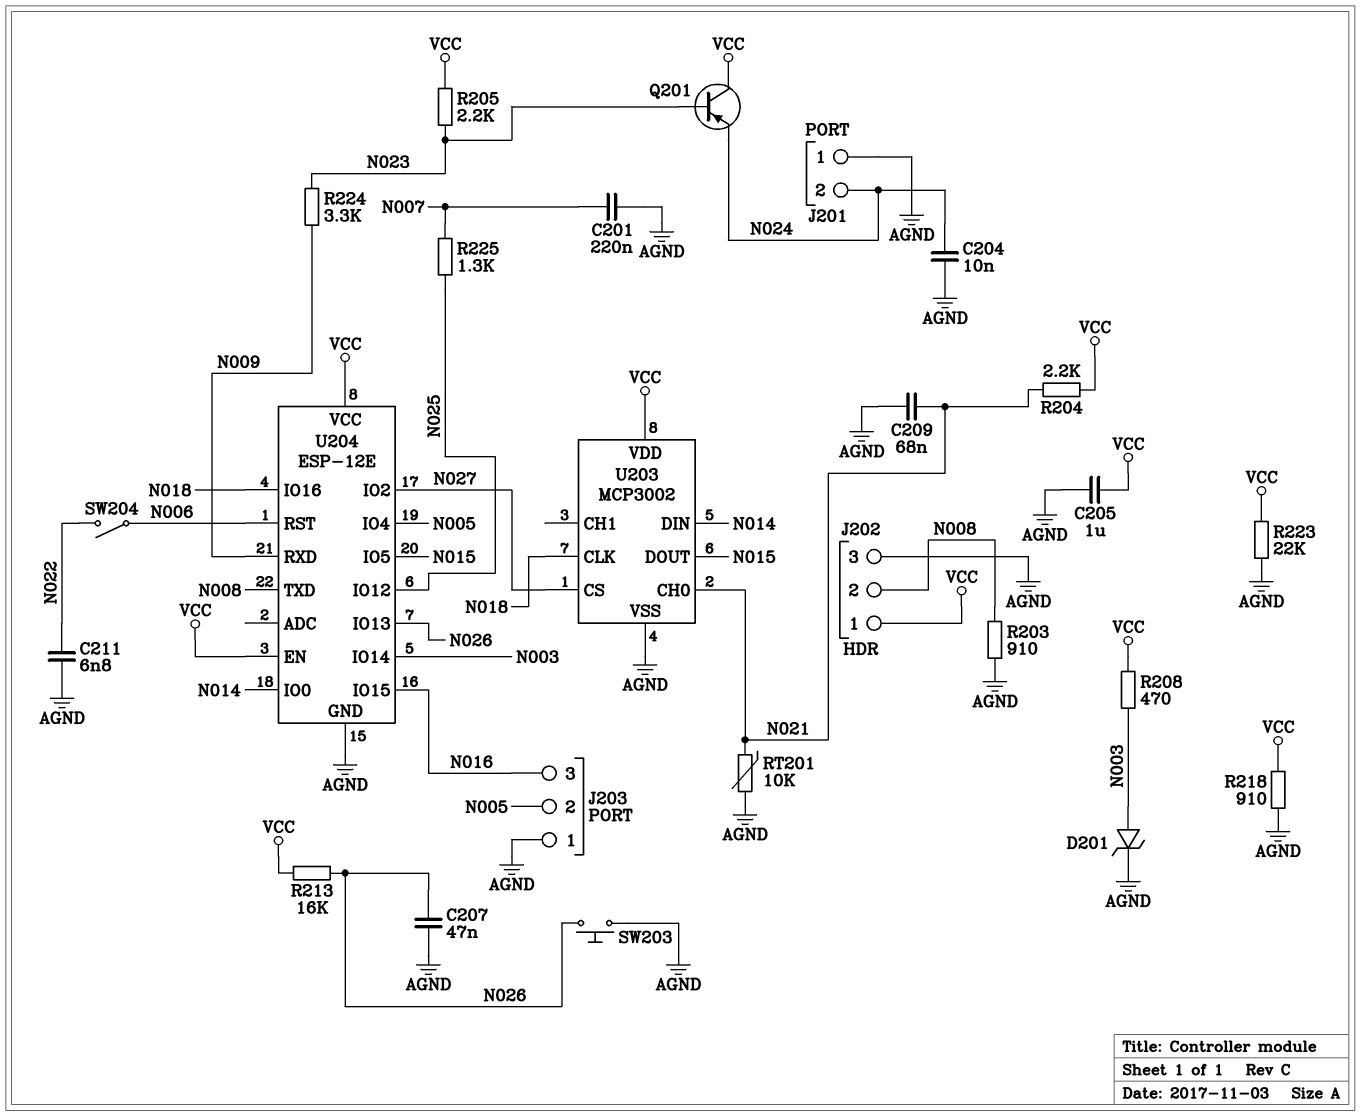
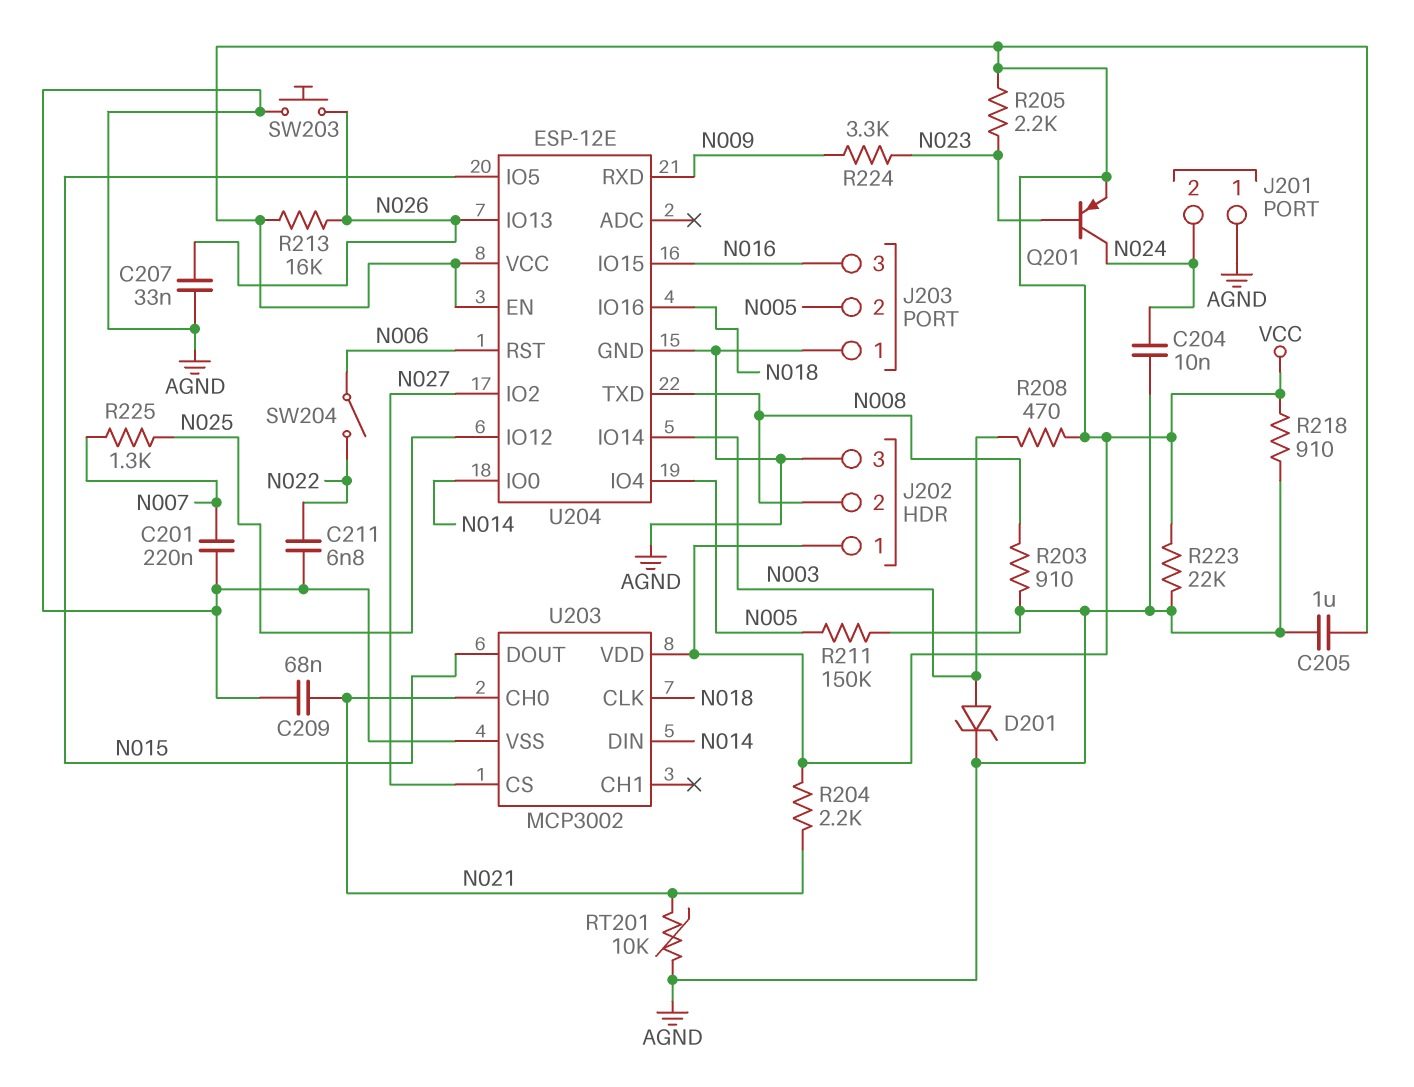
C207: 47nF (AGND, N026) -> 33nF (AGND, N026)
Q201: PNP (B N023, C VCC, E N024) -> PNP (B N023, C N024, E VCC)
R211: none -> 150k (AGND, N005)

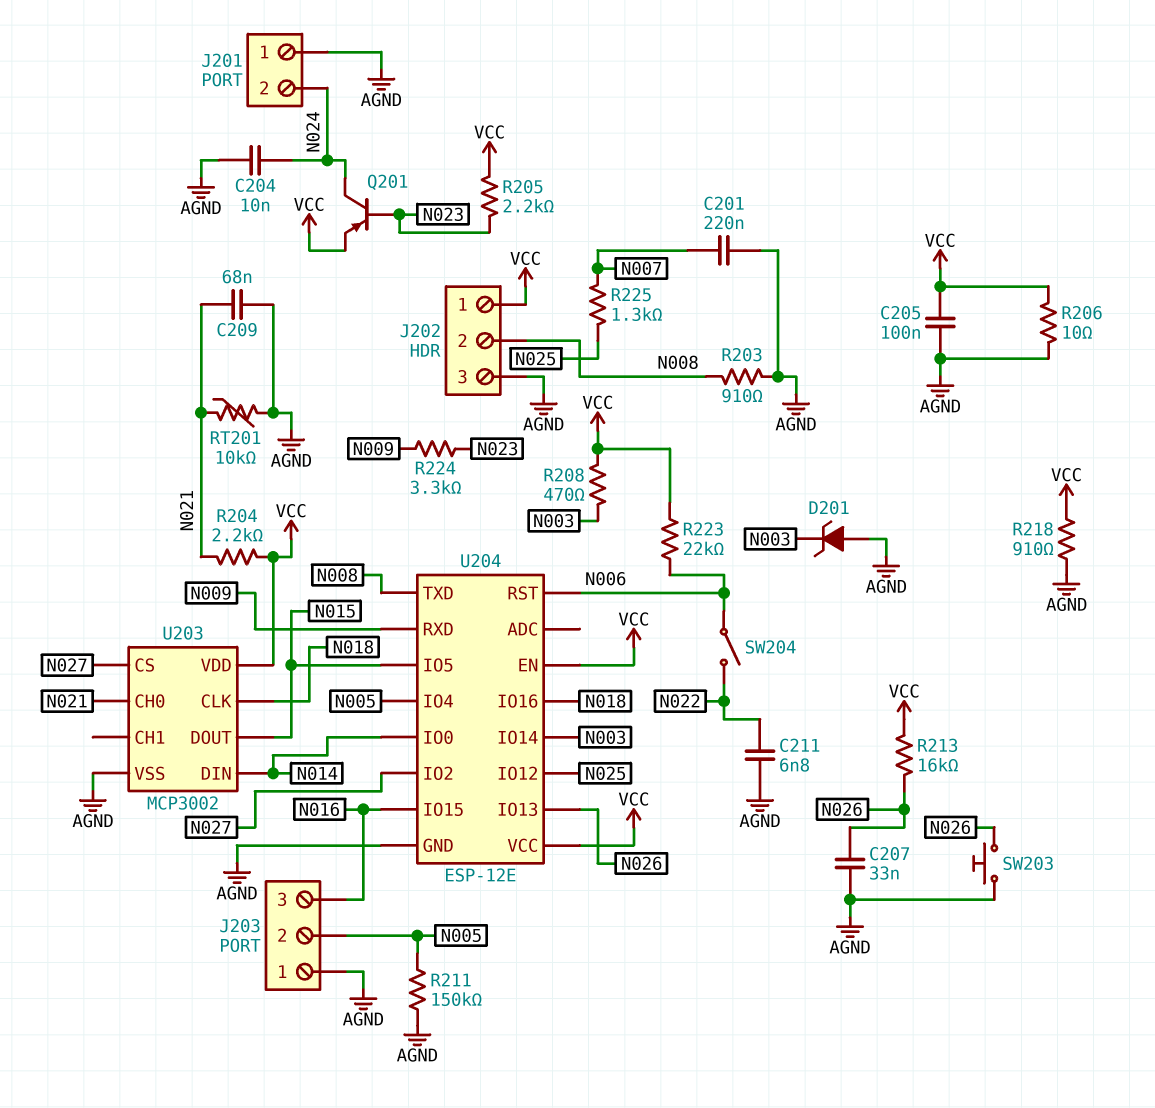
C205: 1uF (AGND, VCC) -> 100nF (AGND, VCC)
D201: zener (A N003, K AGND) -> zener (A AGND, K N003)
R206: none -> 10 (AGND, VCC)
R223: 22k (AGND, VCC) -> 22k (N006, VCC)

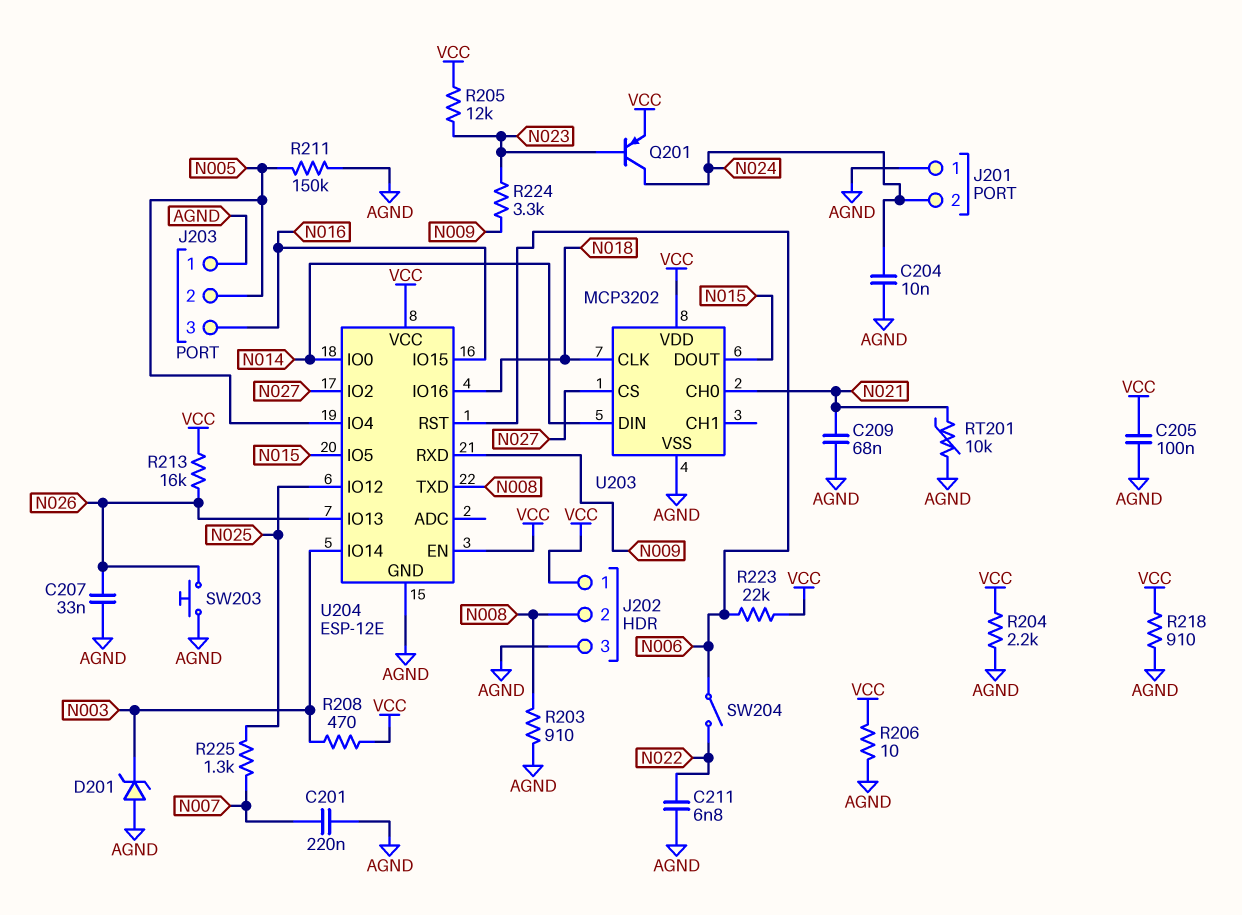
R204: 2.2k (N021, VCC) -> 2.2k (AGND, VCC)
R205: 2.2k (N023, VCC) -> 12k (N023, VCC)
U203: MCP3002 -> MCP3202

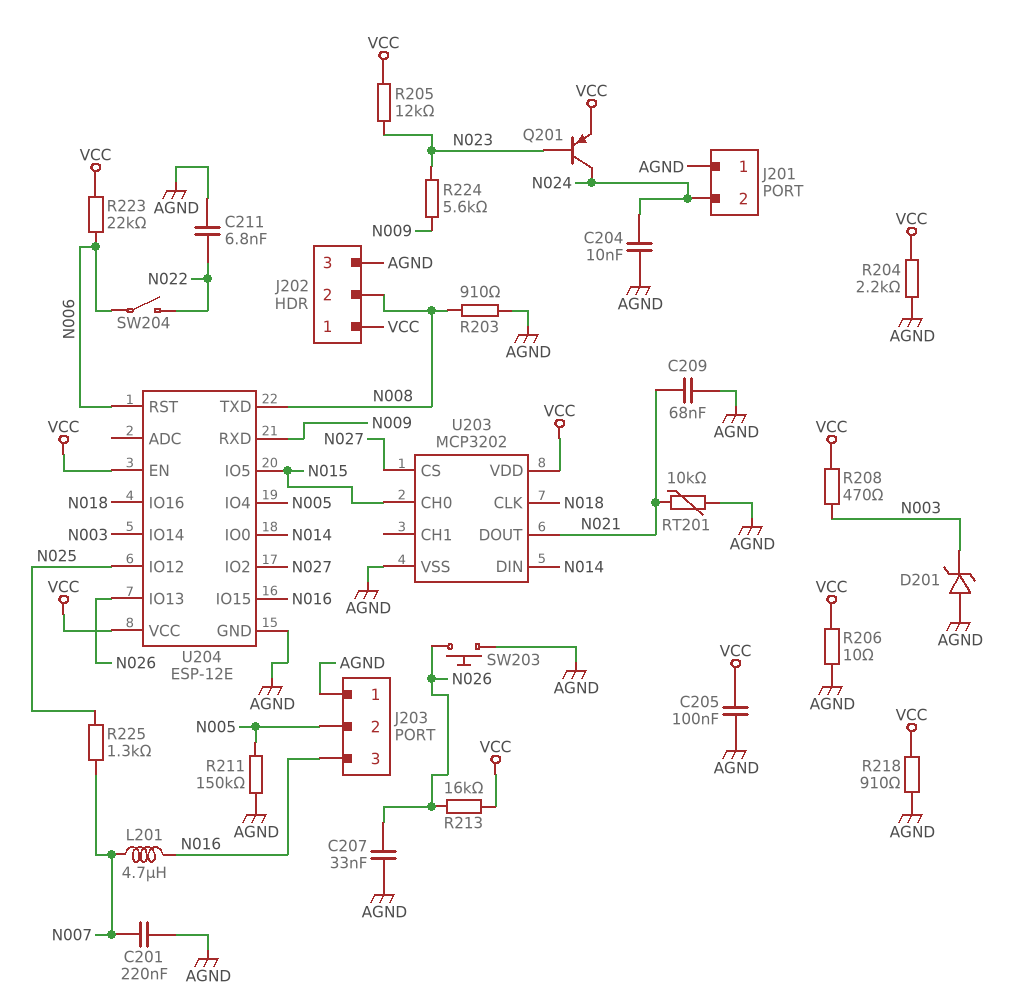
L201: none -> 4.7uH (N007, N016)
R224: 3.3k (N009, N023) -> 5.6k (N009, N023)
U203 pin CH0: N021 -> N015
U203 pin DOUT: N015 -> N021

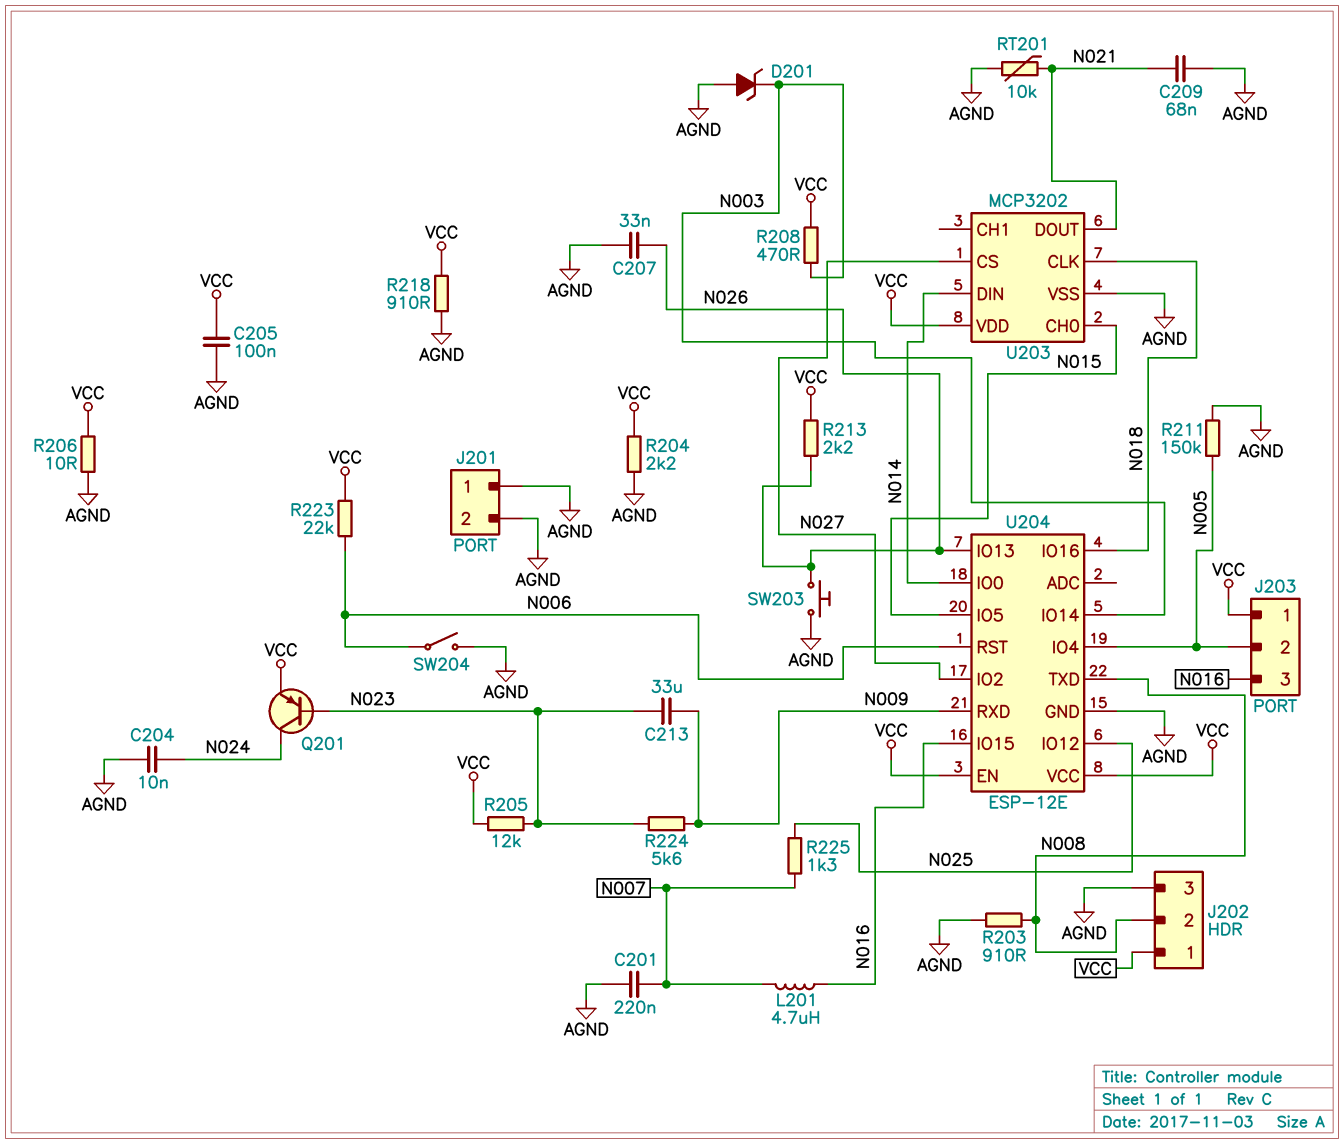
C211: 6.8nF (AGND, N022) -> none
C213: none -> 33uF (N009, N023)
J201 pin 2: N024 -> AGND
J203 pin 1: AGND -> VCC
R213: 16k (N026, VCC) -> 2.2k (N026, VCC)
SW204: switch (N006, N022) -> switch (AGND, N006)

